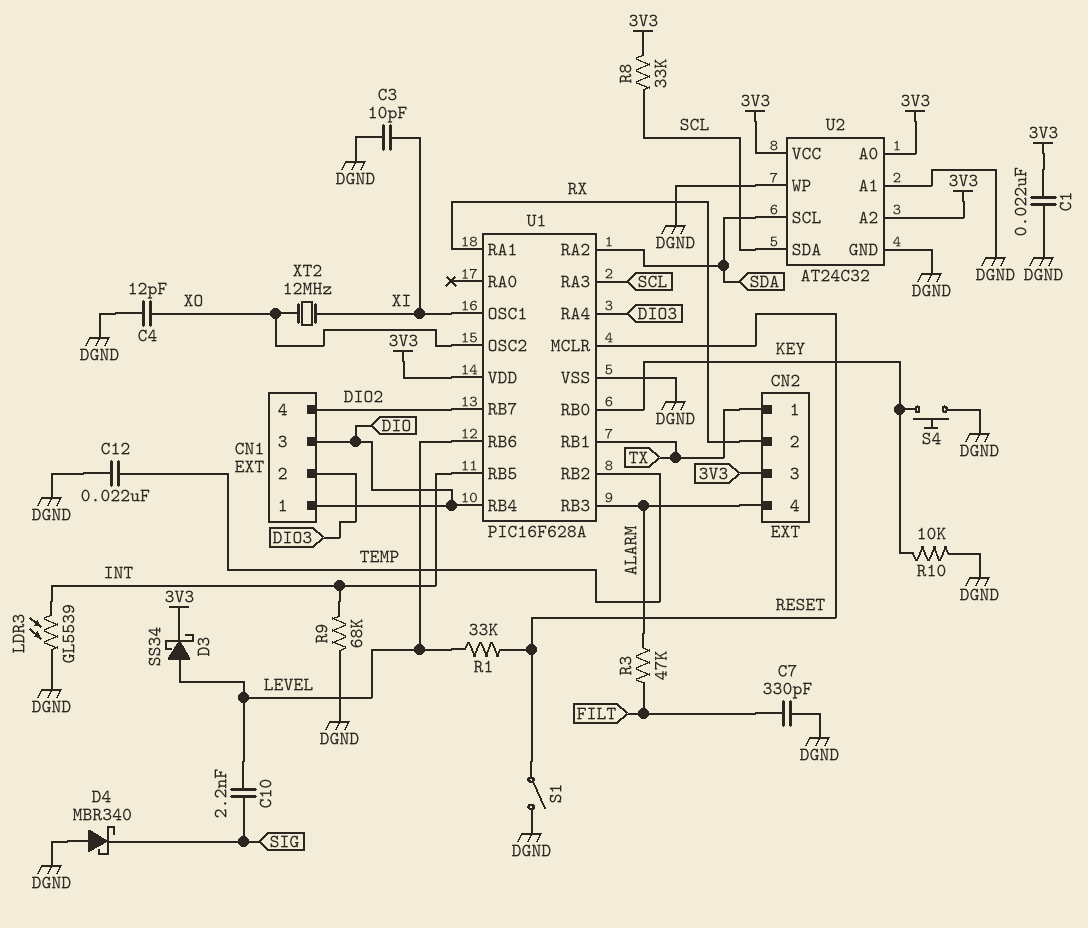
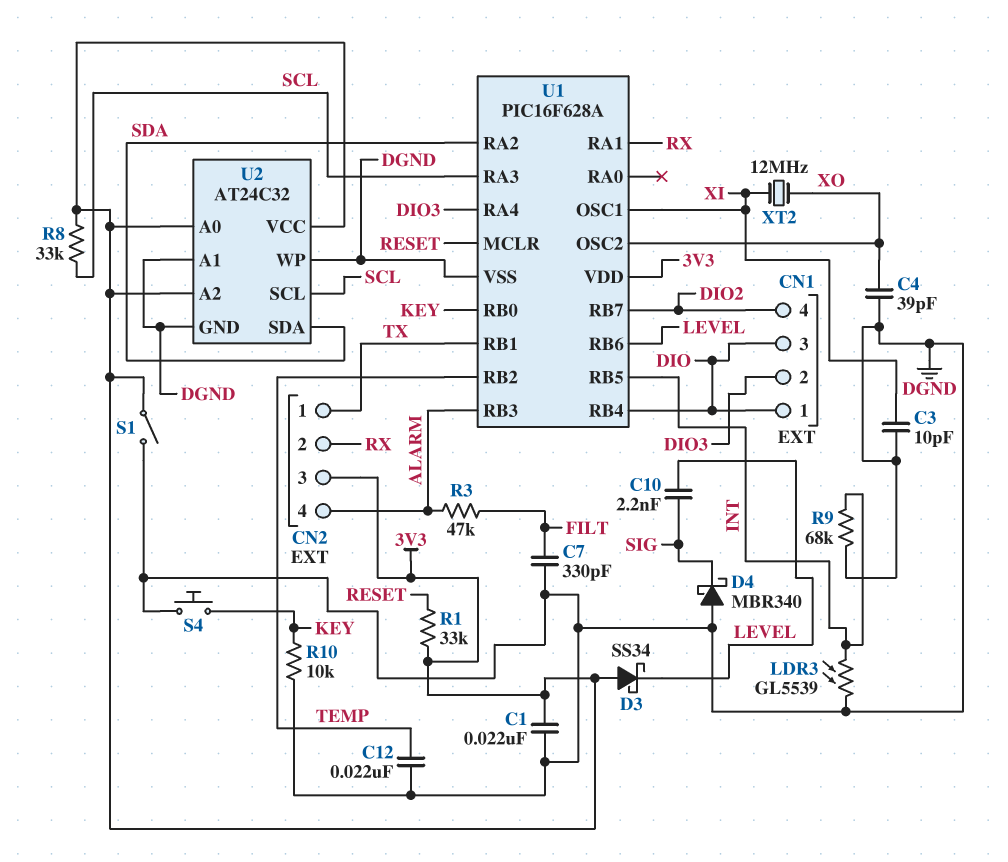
C4: 12pF (DGND, XO) -> 39pF (DGND, XO)
D3: schottky SS34 (A LEVEL, K 3V3) -> schottky SS34 (A 3V3, K LEVEL)
R1: 33k (LEVEL, RESET) -> 33k (3V3, RESET)
S1: switch (DGND, RESET) -> switch (3V3, DGND)
U2 pin SCL: SDA -> SCL
U2 pin SDA: SCL -> SDA

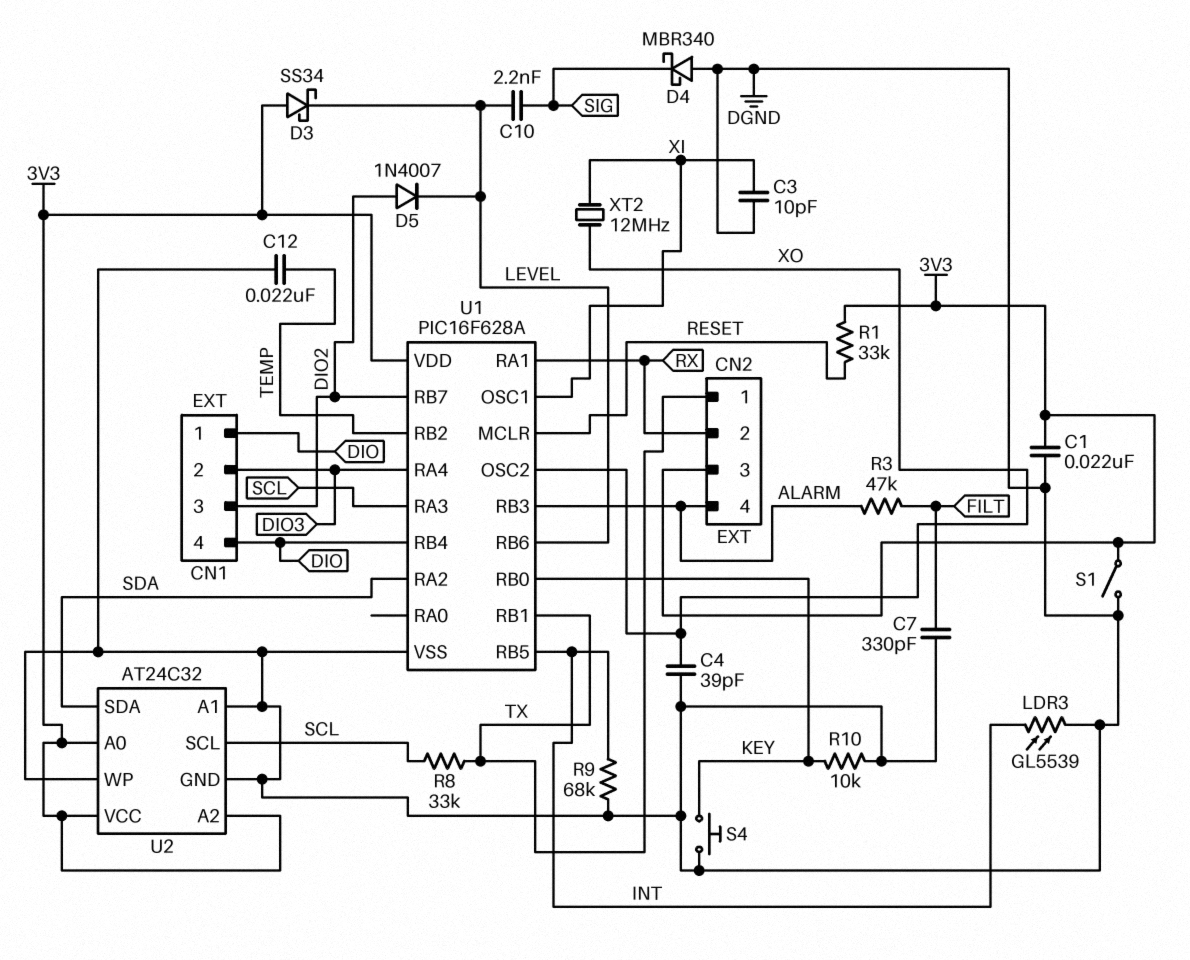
CN1 pin 3: DIO -> DIO2
CN1 pin 4: DIO2 -> DIO
D5: none -> diode 1N4007 (A DIO2, K LEVEL)
R8: 33k (3V3, SCL) -> 33k (SCL, TX)

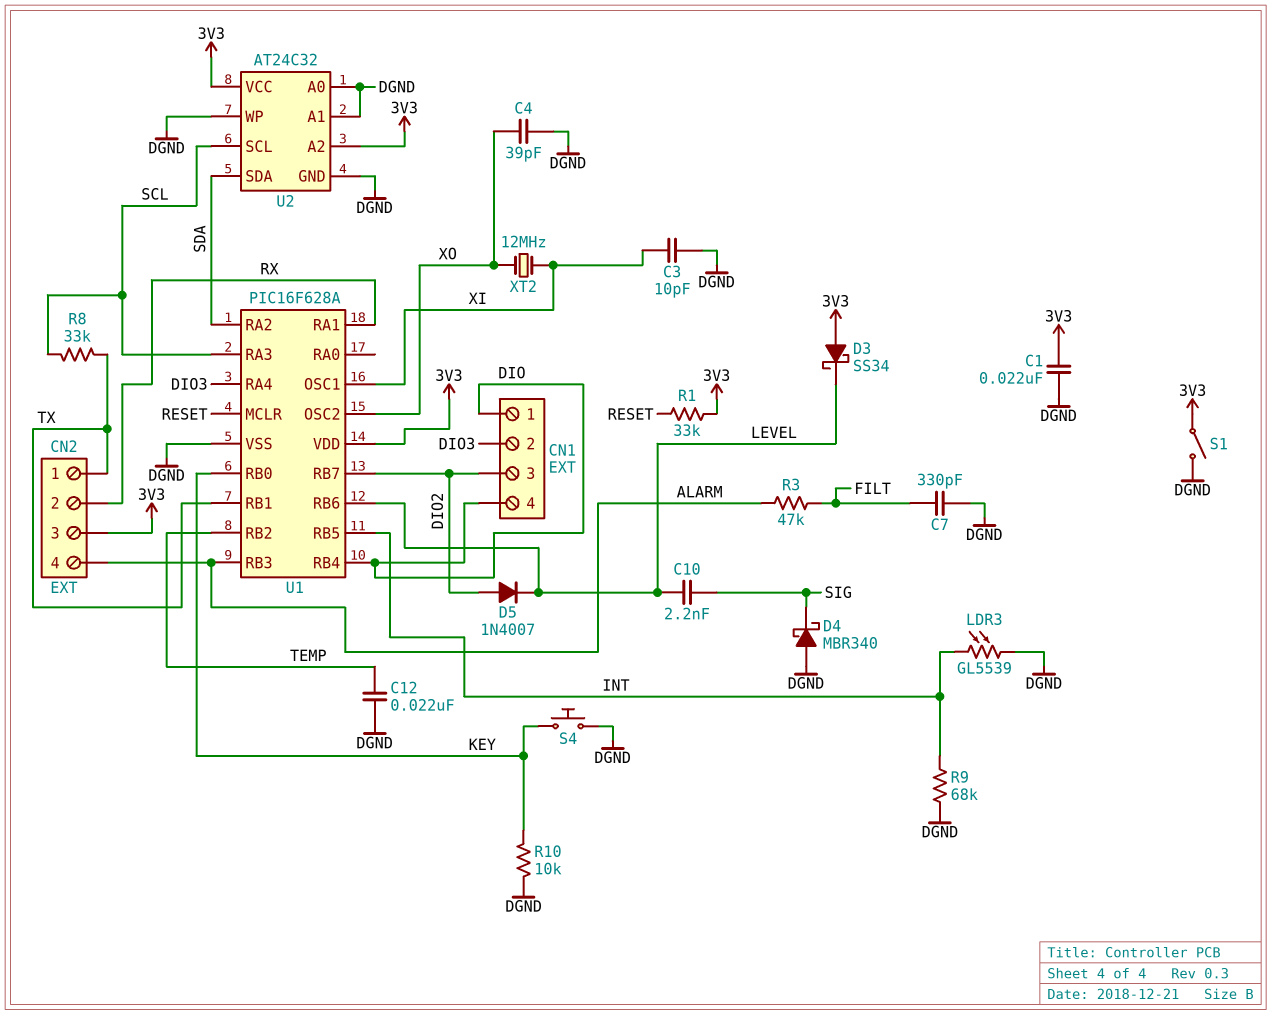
U2 pin A0: 3V3 -> DGND

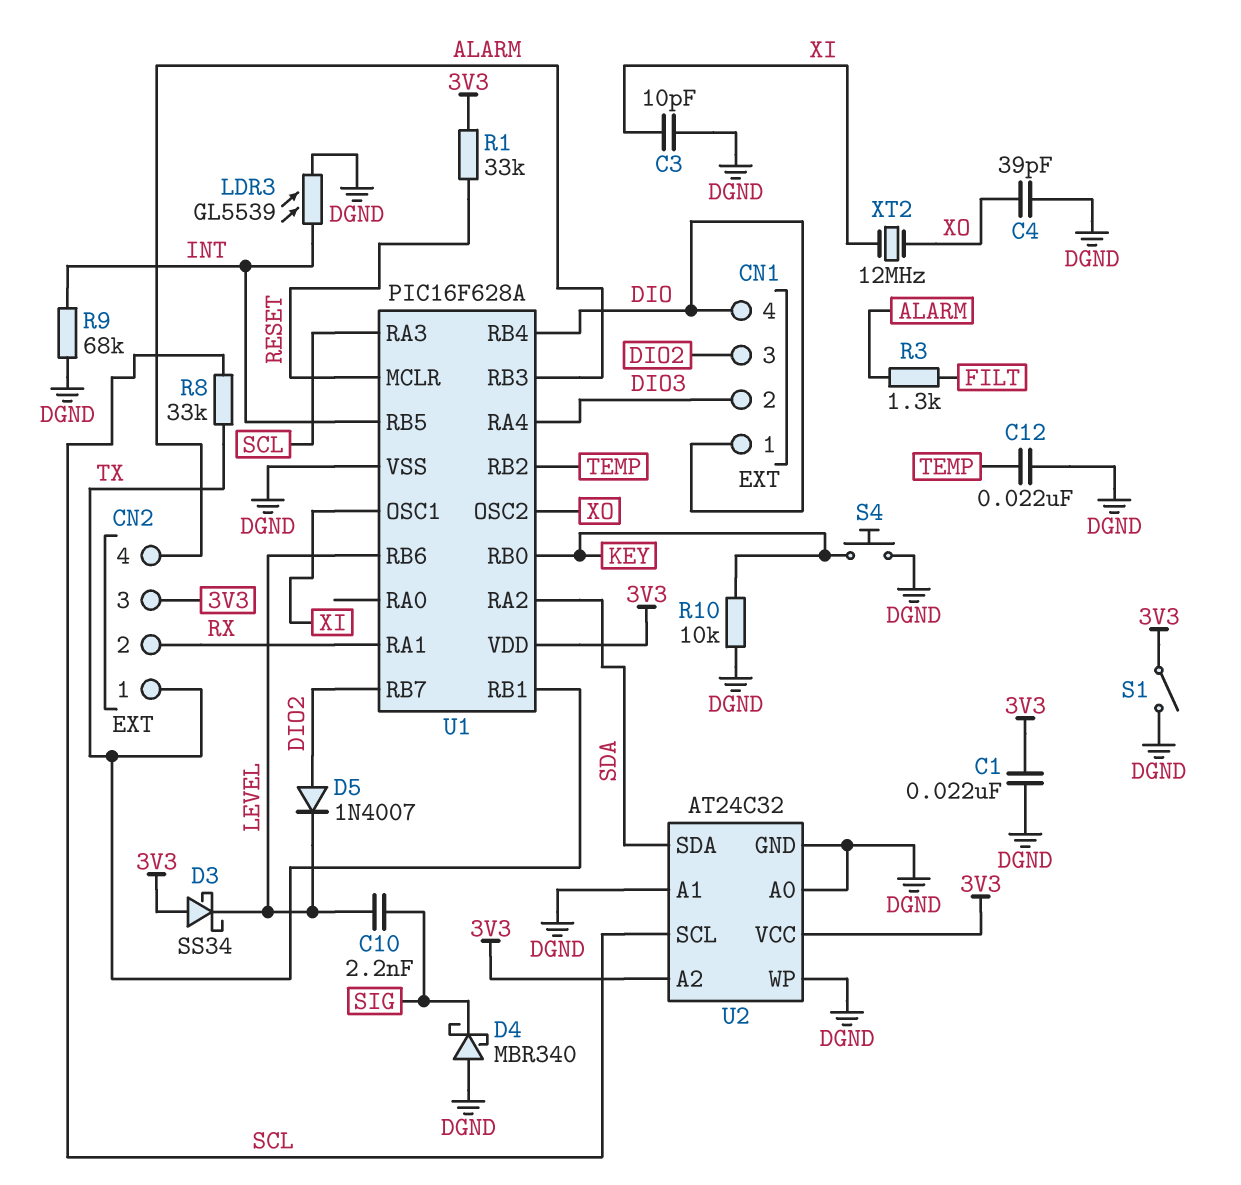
C7: 330pF (DGND, FILT) -> none
R3: 47k (ALARM, FILT) -> 1.3k (ALARM, FILT)

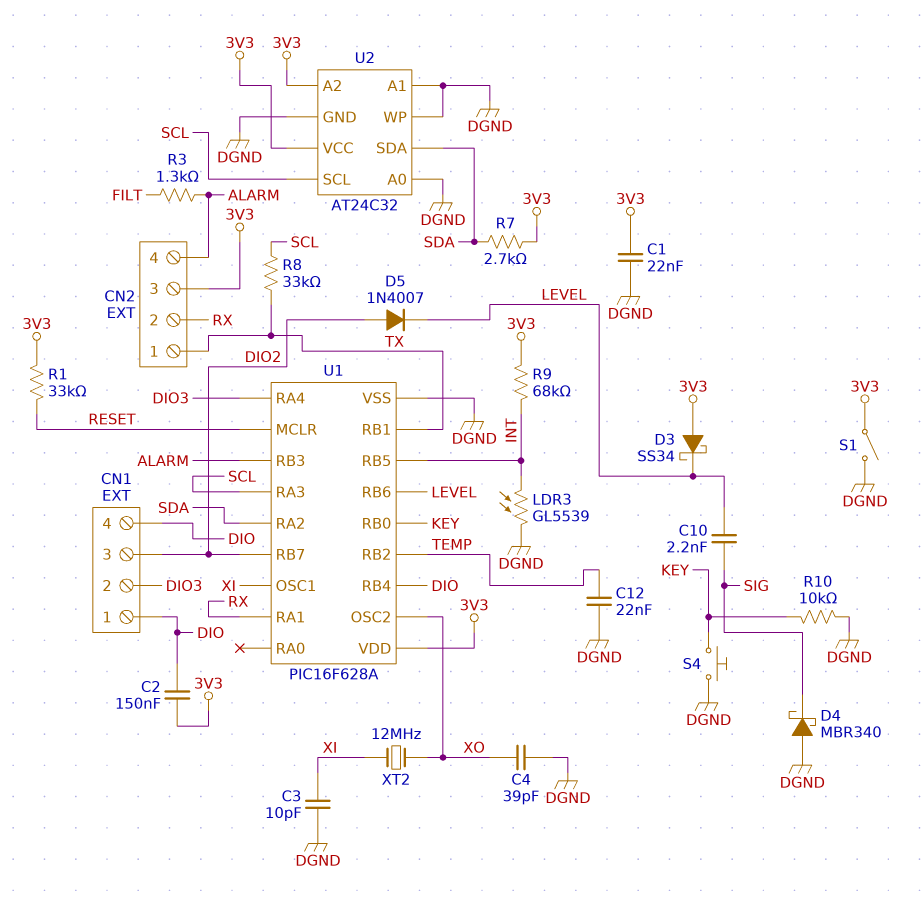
C2: none -> 150nF (3V3, DIO)
R7: none -> 2.7k (3V3, SDA)
R9: 68k (DGND, INT) -> 68k (3V3, INT)

